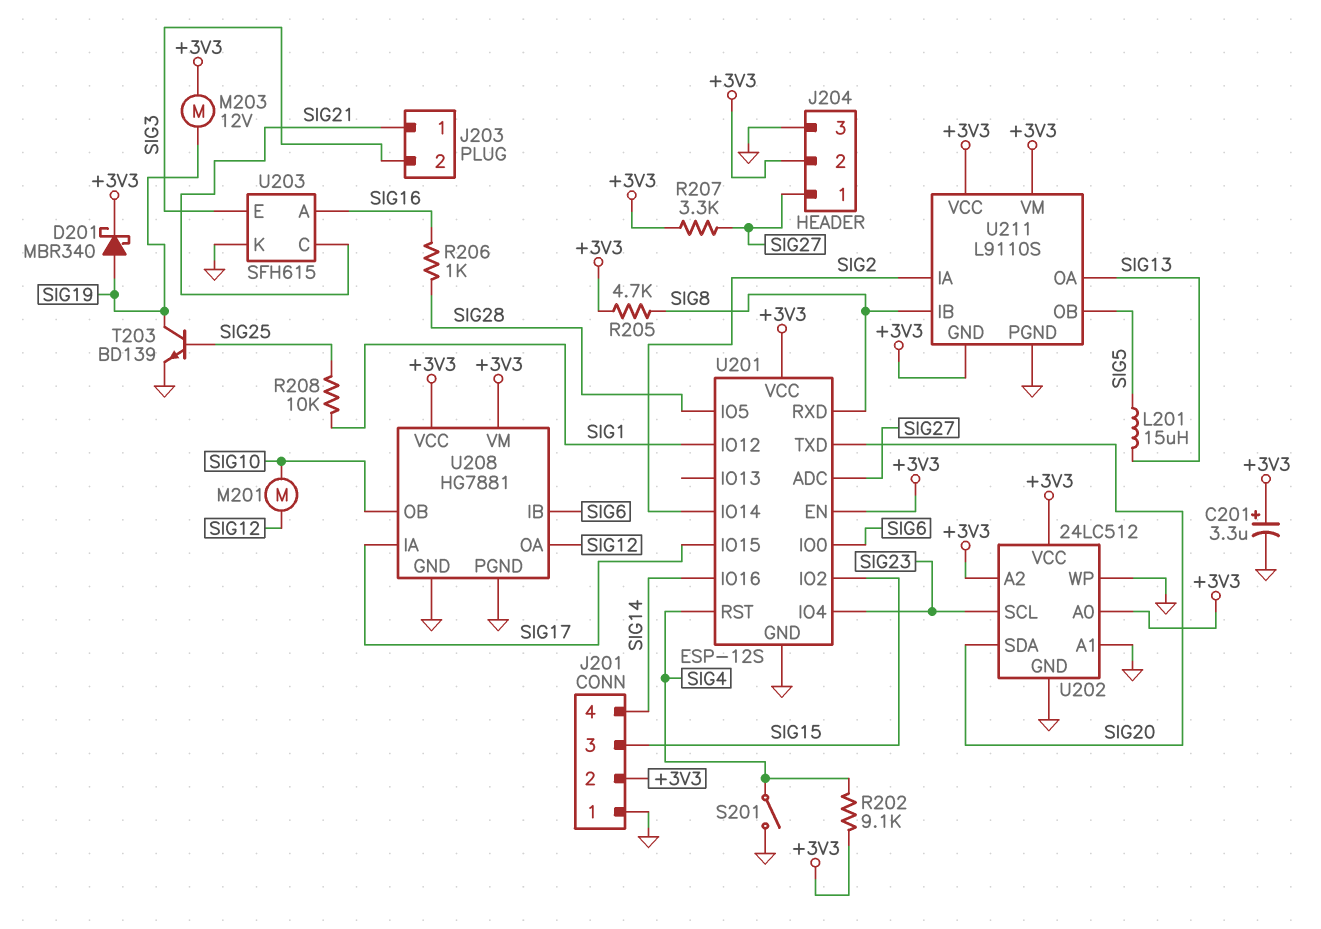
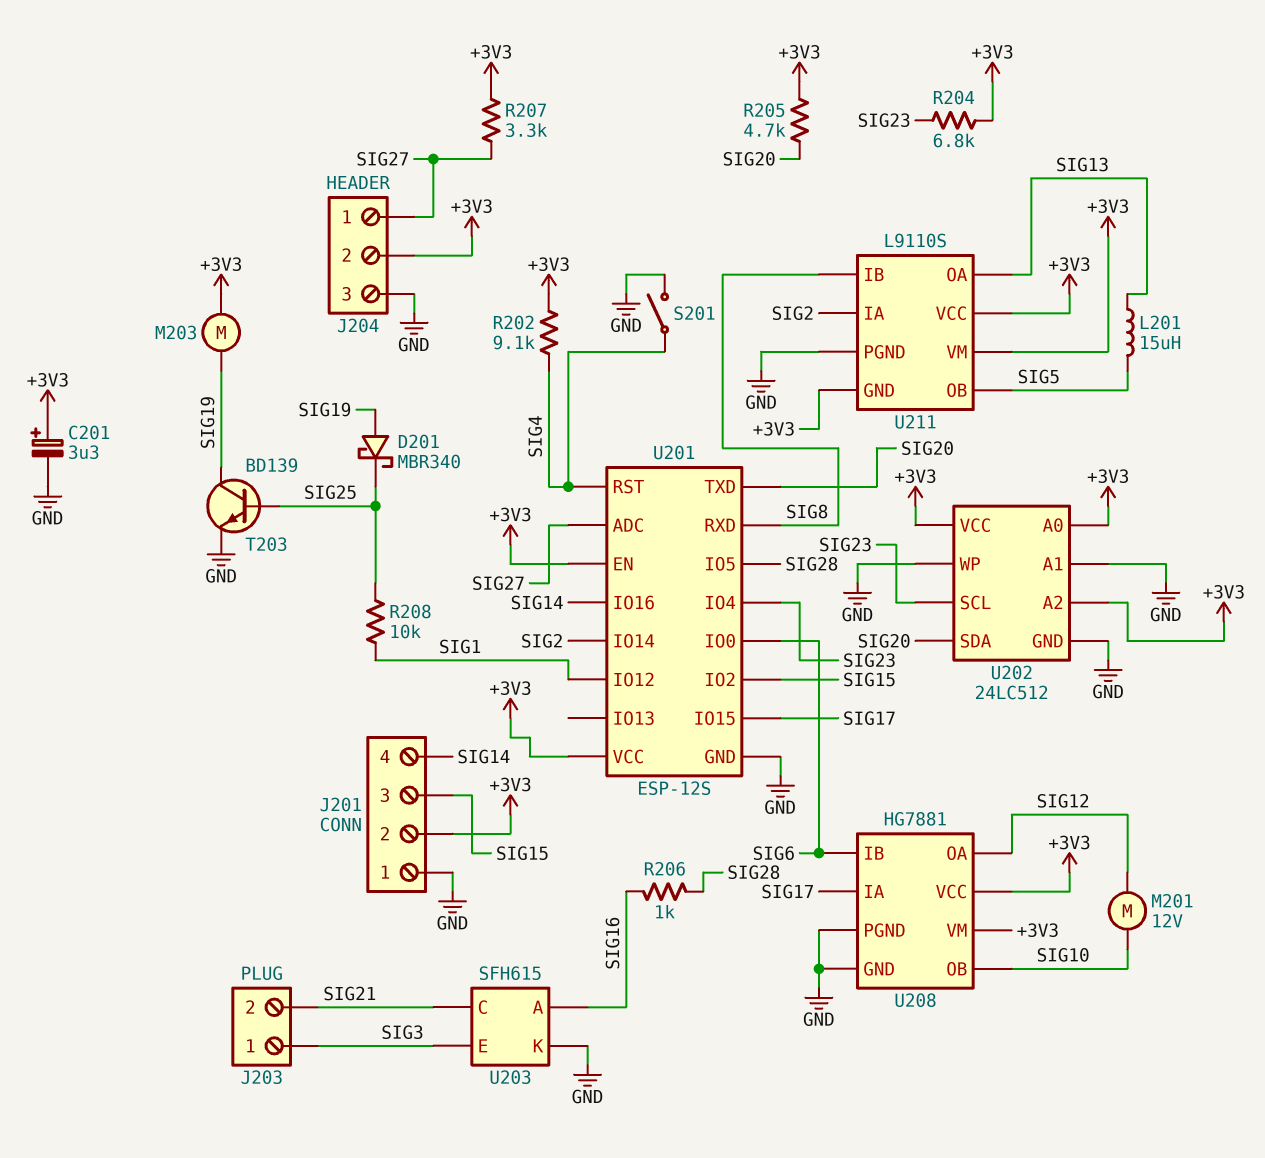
D201: schottky MBR340 (A SIG19, K +3V3) -> schottky MBR340 (A SIG19, K SIG25)
J203 pin 1: SIG21 -> SIG3
J203 pin 2: SIG3 -> SIG21
M201: motor (SIG10, SIG12) -> motor 12V (SIG10, SIG12)
M203: motor 12V (+3V3, SIG19) -> motor (+3V3, SIG19)
R204: none -> 6.8k (+3V3, SIG23)
R205: 4.7k (+3V3, SIG8) -> 4.7k (+3V3, SIG20)

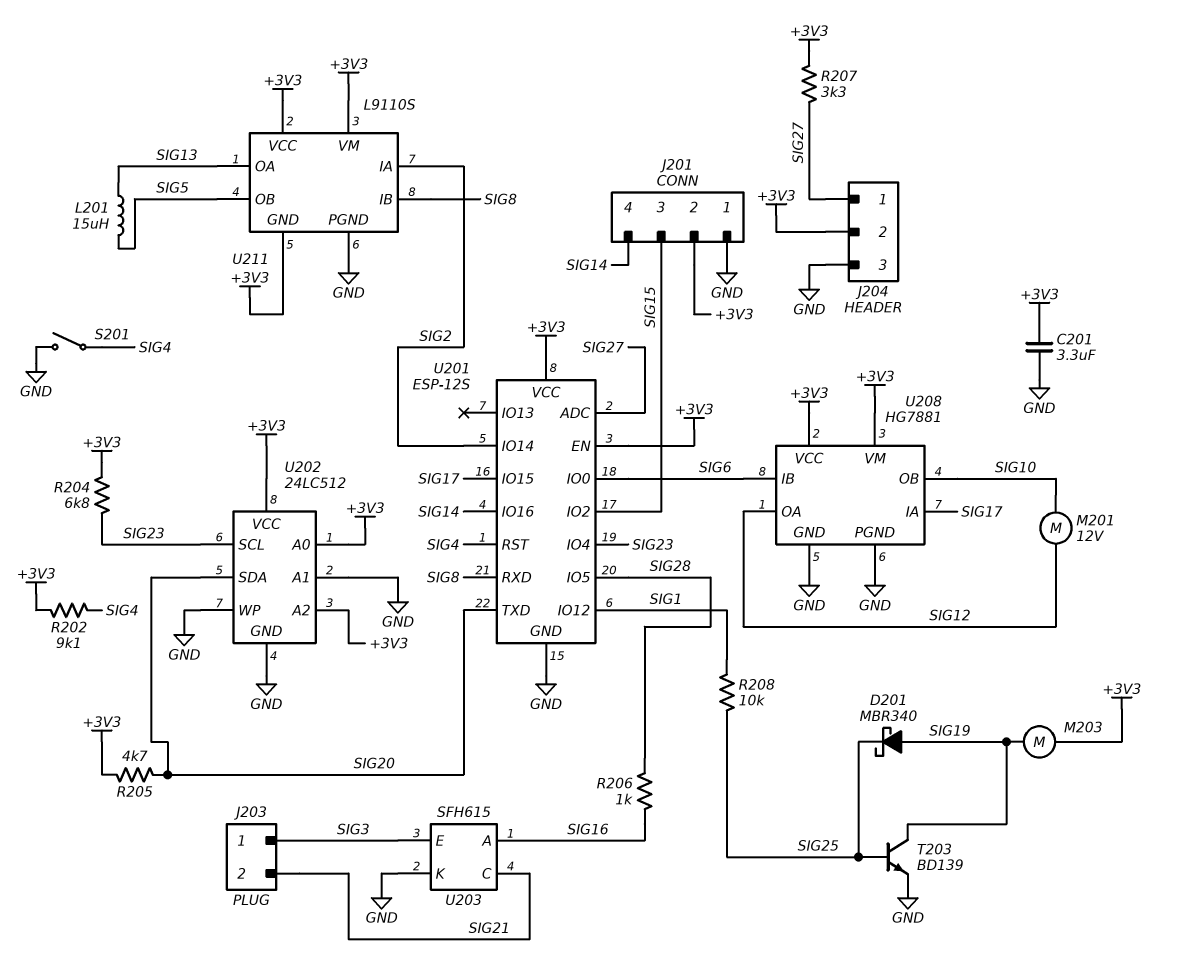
C201: 3.3uF (plus +3V3, minus GND) -> 3.3uF (+3V3, GND)

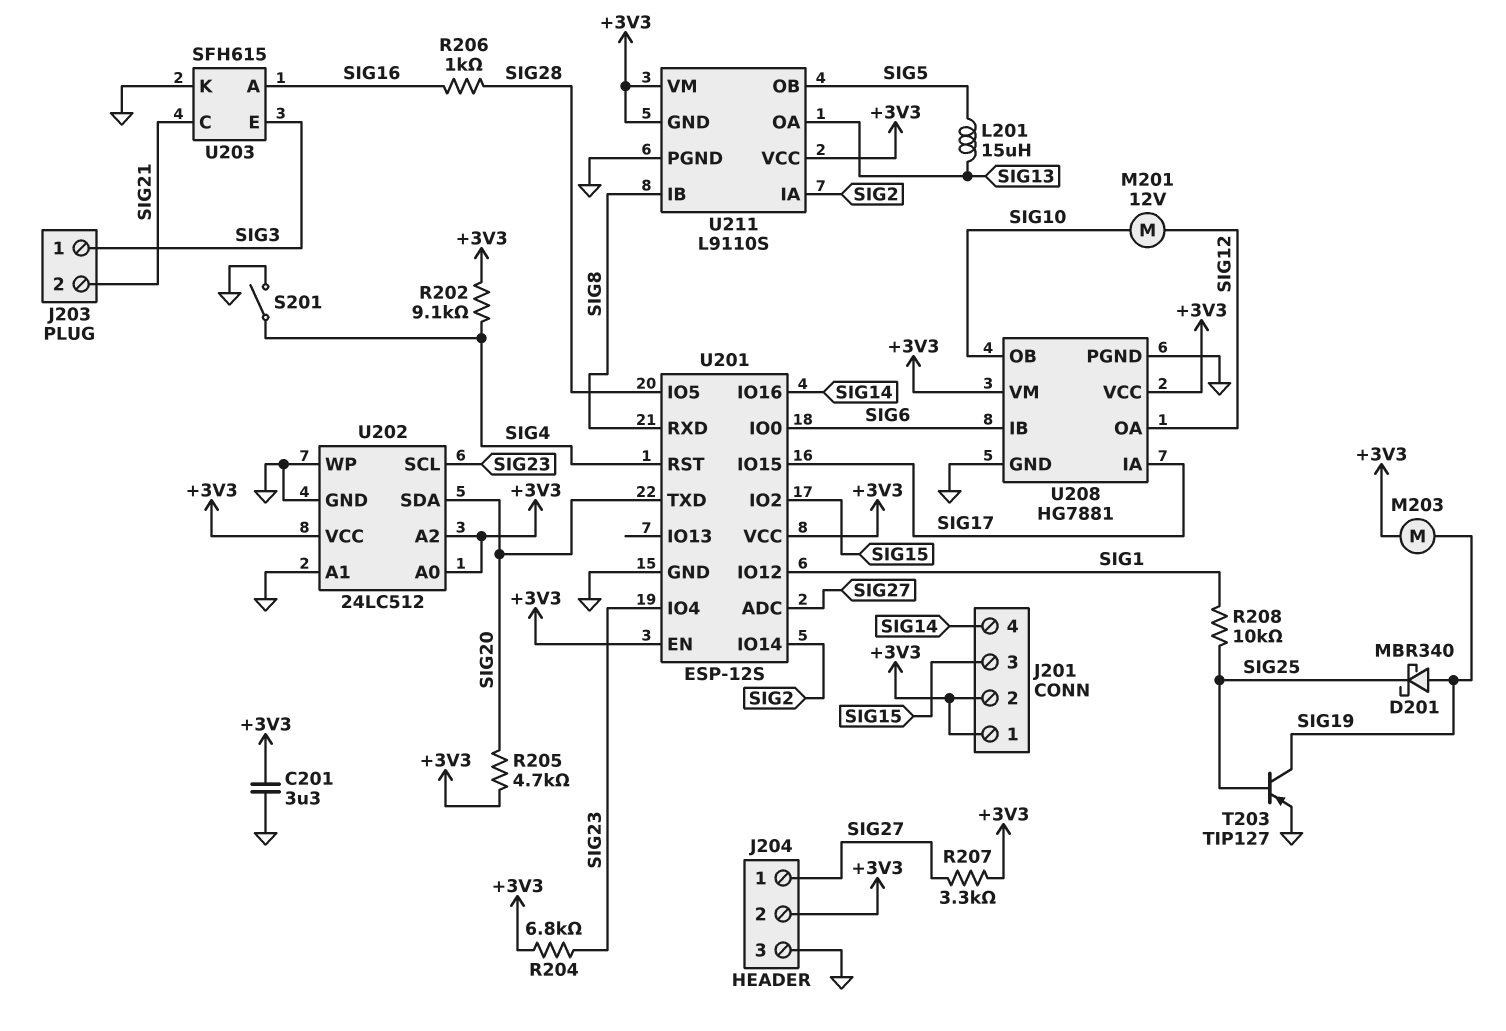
J201 pin 1: GND -> +3V3
T203: NPN BD139 (B SIG25, C SIG19, E GND) -> PNP TIP127 (B SIG25, C SIG19, E GND)

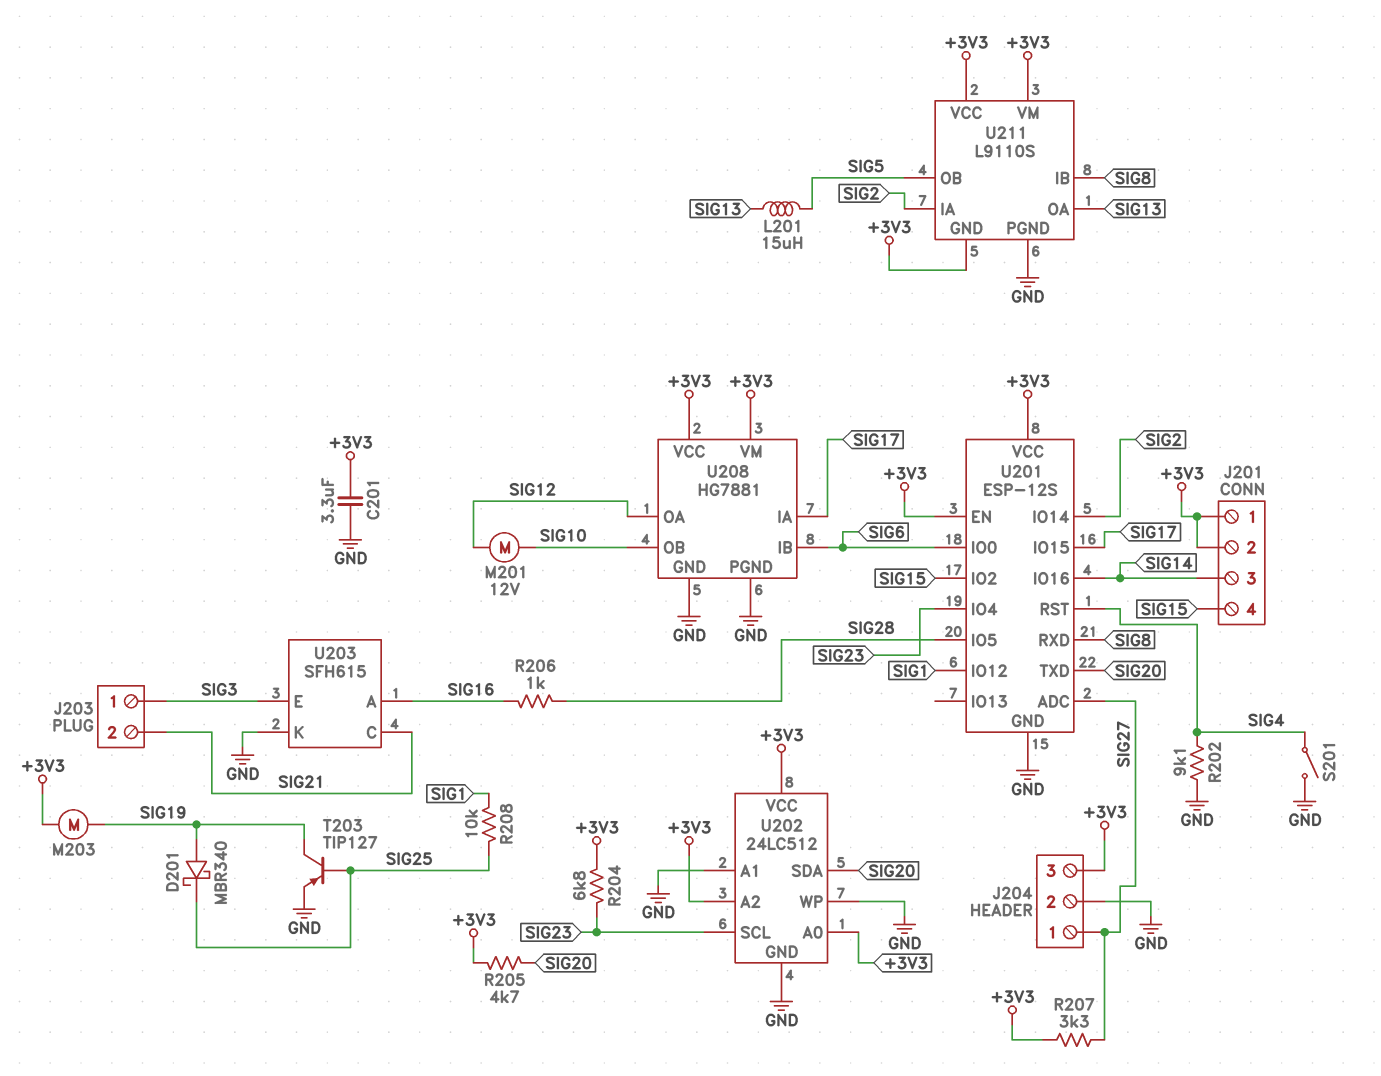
J201 pin 3: SIG15 -> SIG14
J201 pin 4: SIG14 -> SIG15
J204 pin 2: +3V3 -> GND
J204 pin 3: GND -> +3V3
R202: 9.1k (+3V3, SIG4) -> 9.1k (GND, SIG4)

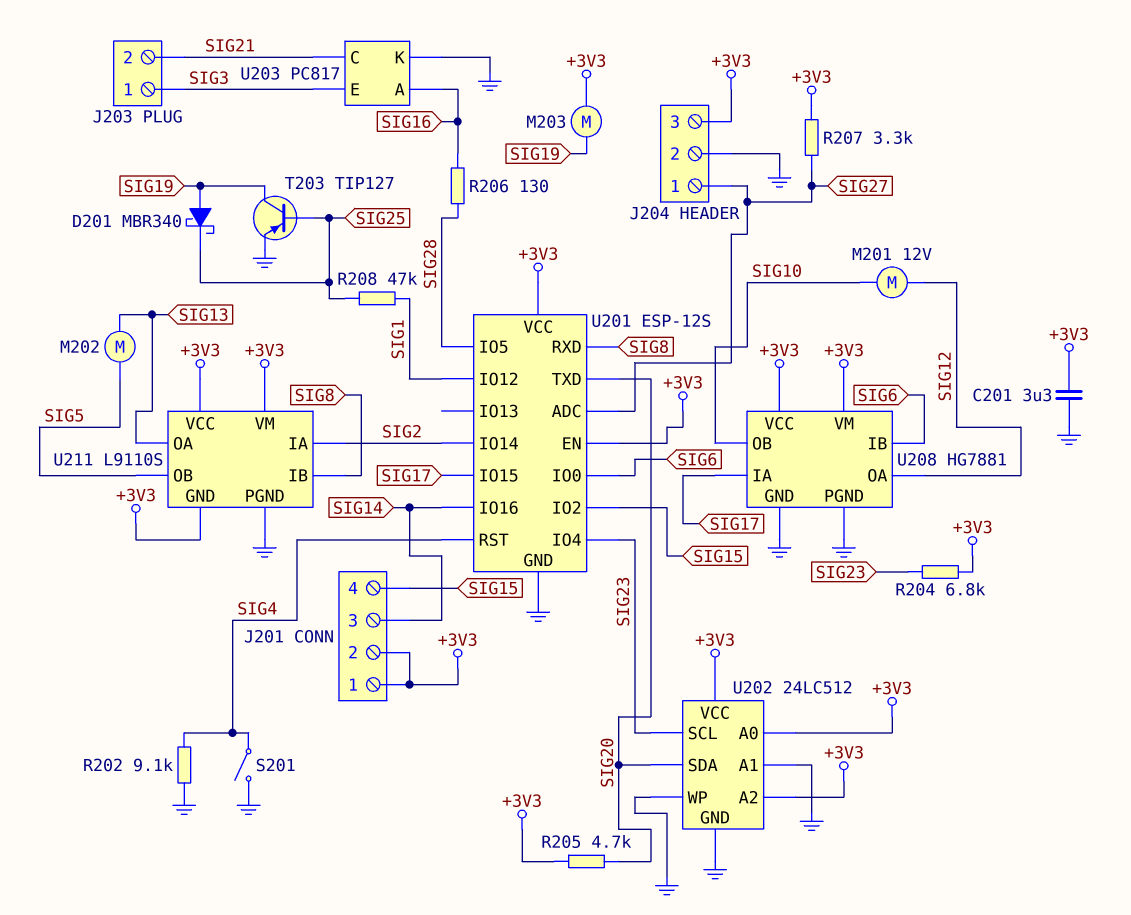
L201: 15uH (SIG5, SIG13) -> none
M202: none -> motor (SIG5, SIG13)
R206: 1k (SIG16, SIG28) -> 130 (SIG16, SIG28)
R208: 10k (SIG1, SIG25) -> 47k (SIG1, SIG25)
U203: SFH615 -> PC817

